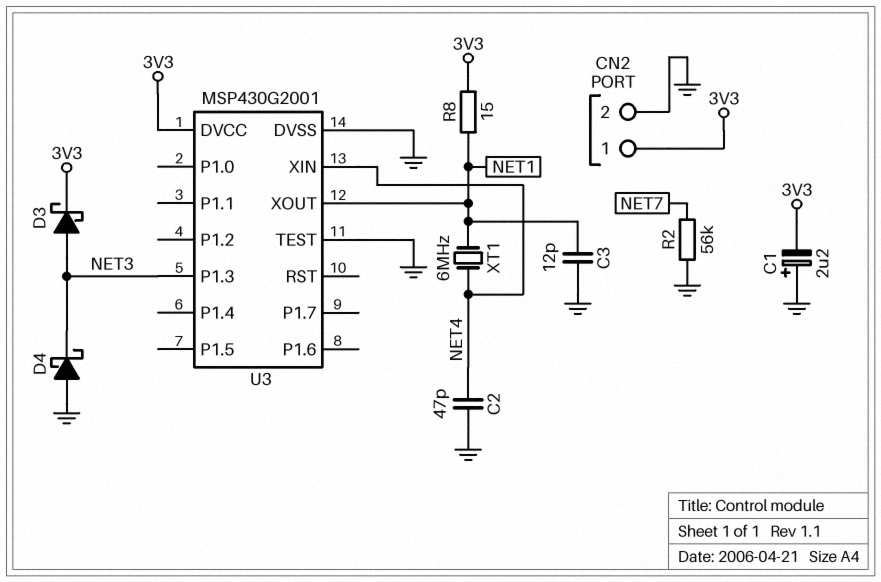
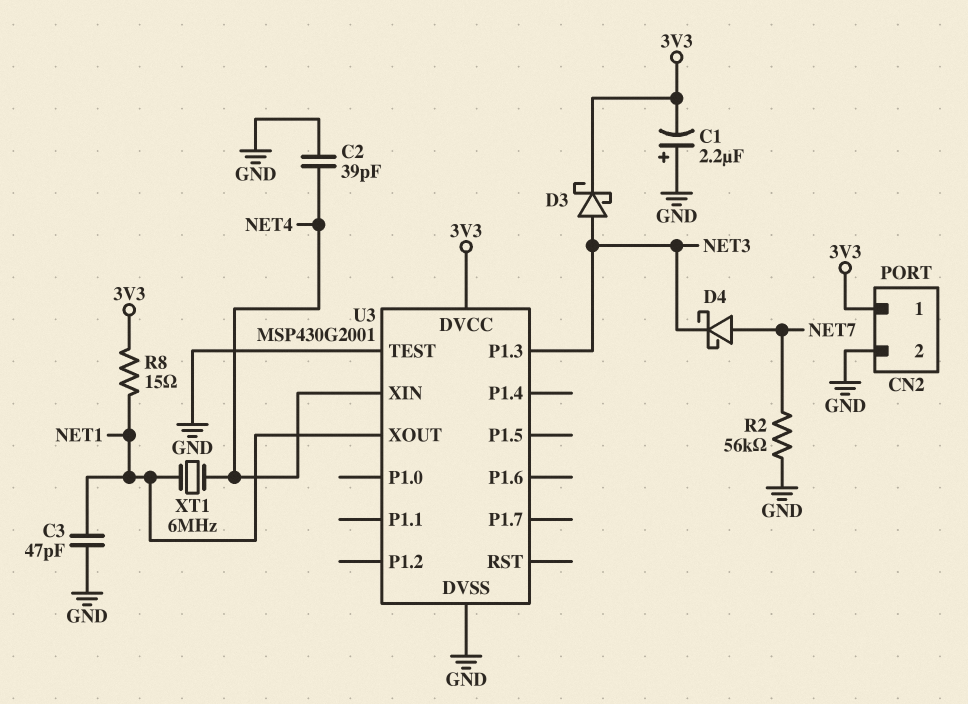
C2: 47pF (GND, NET4) -> 39pF (GND, NET4)
C3: 12pF (GND, NET1) -> 47pF (GND, NET1)
D4: schottky (A GND, K NET3) -> schottky (A NET7, K NET3)

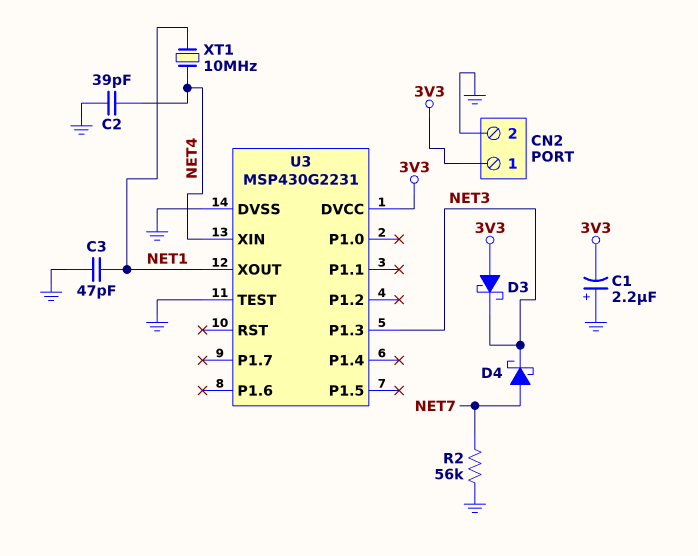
D3: schottky (A NET3, K 3V3) -> schottky (A 3V3, K NET3)
R8: 15 (3V3, NET1) -> none
U3: MSP430G2001 -> MSP430G2231
XT1: 6MHz (NET1, NET4) -> 10MHz (NET1, NET4)

